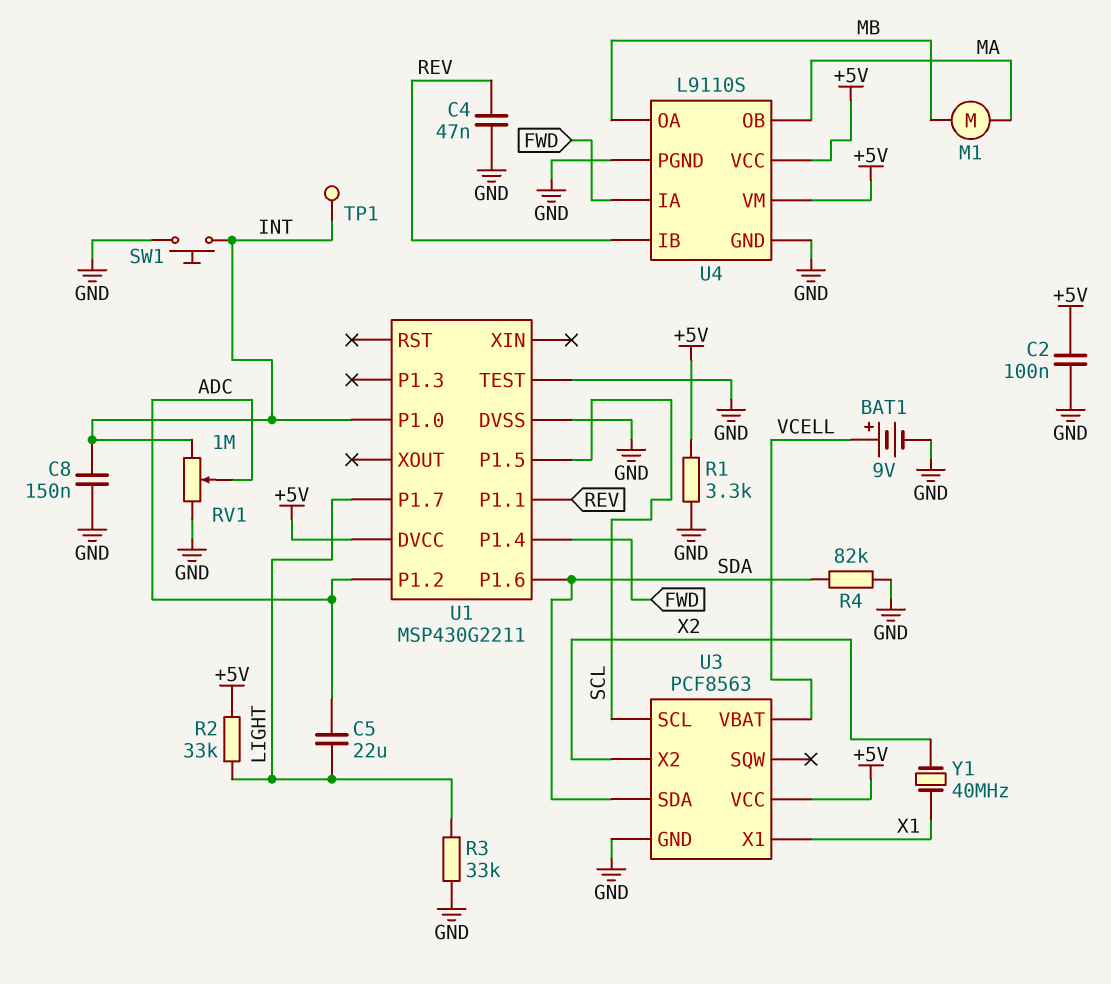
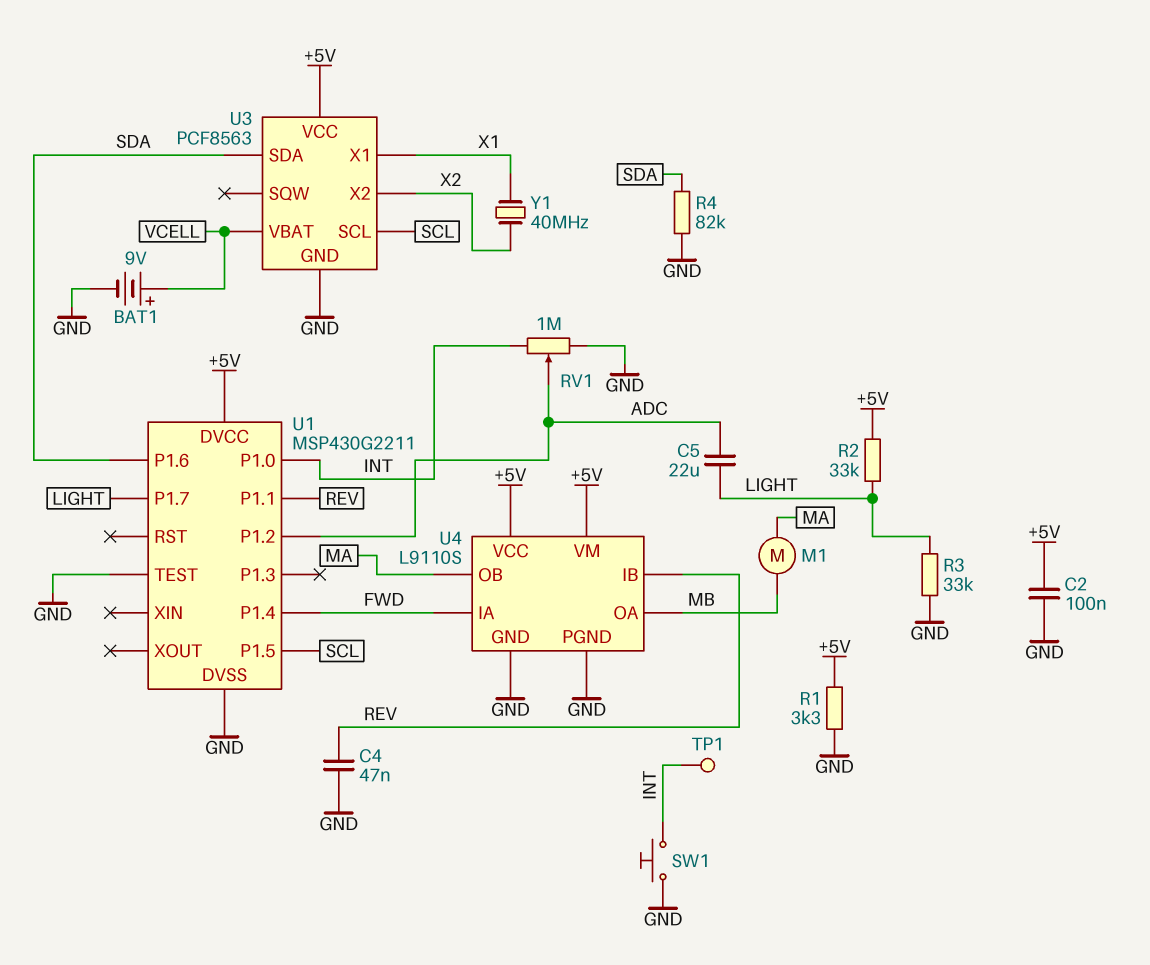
C8: 150nF (GND, INT) -> none

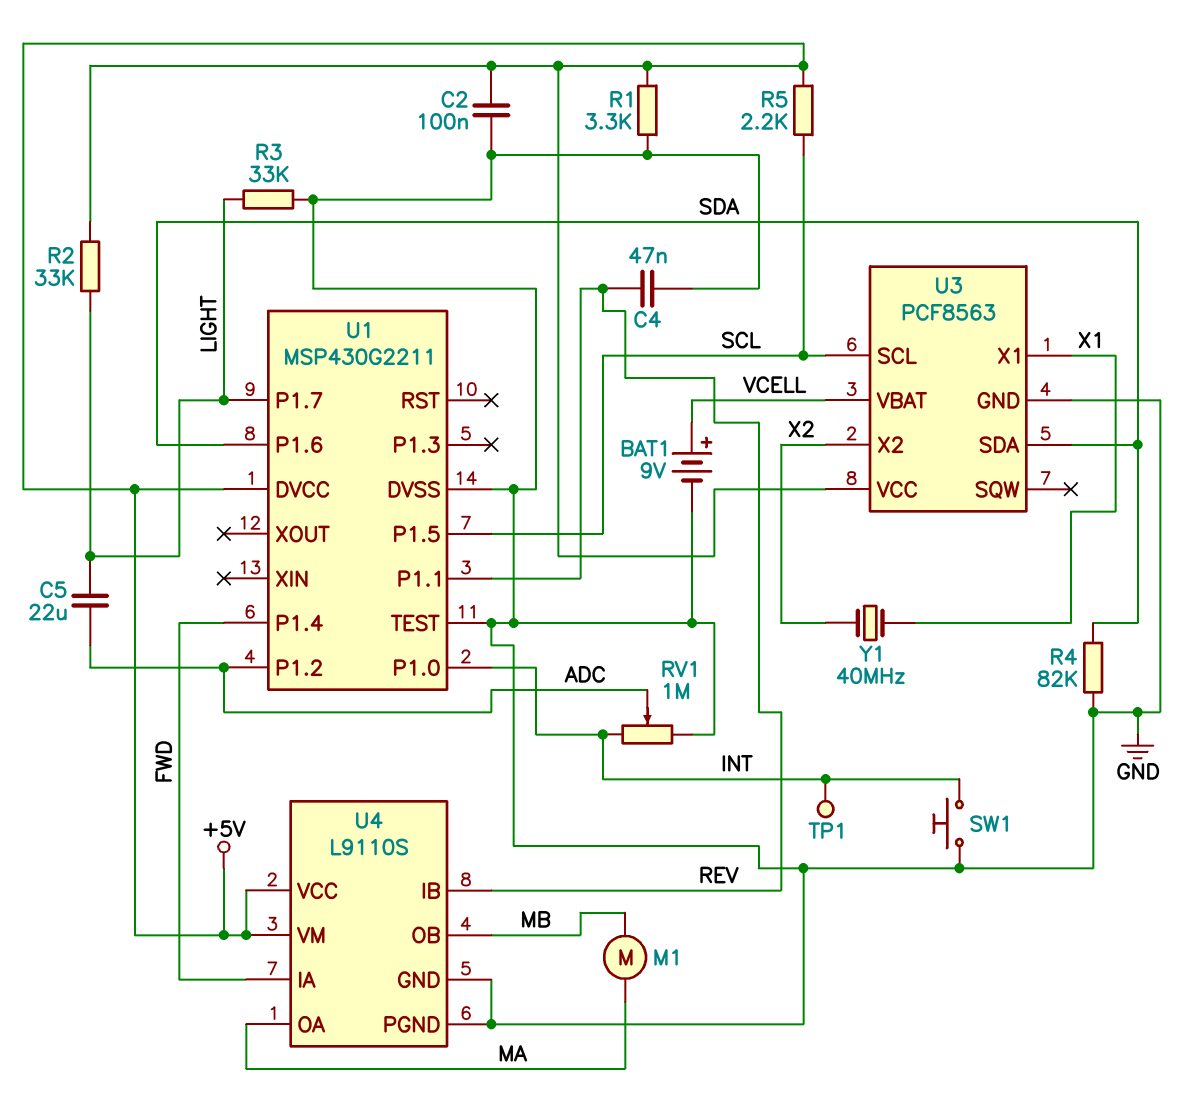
R5: none -> 2.2k (+5V, SCL)
U4 pin OA: MB -> MA
U4 pin OB: MA -> MB

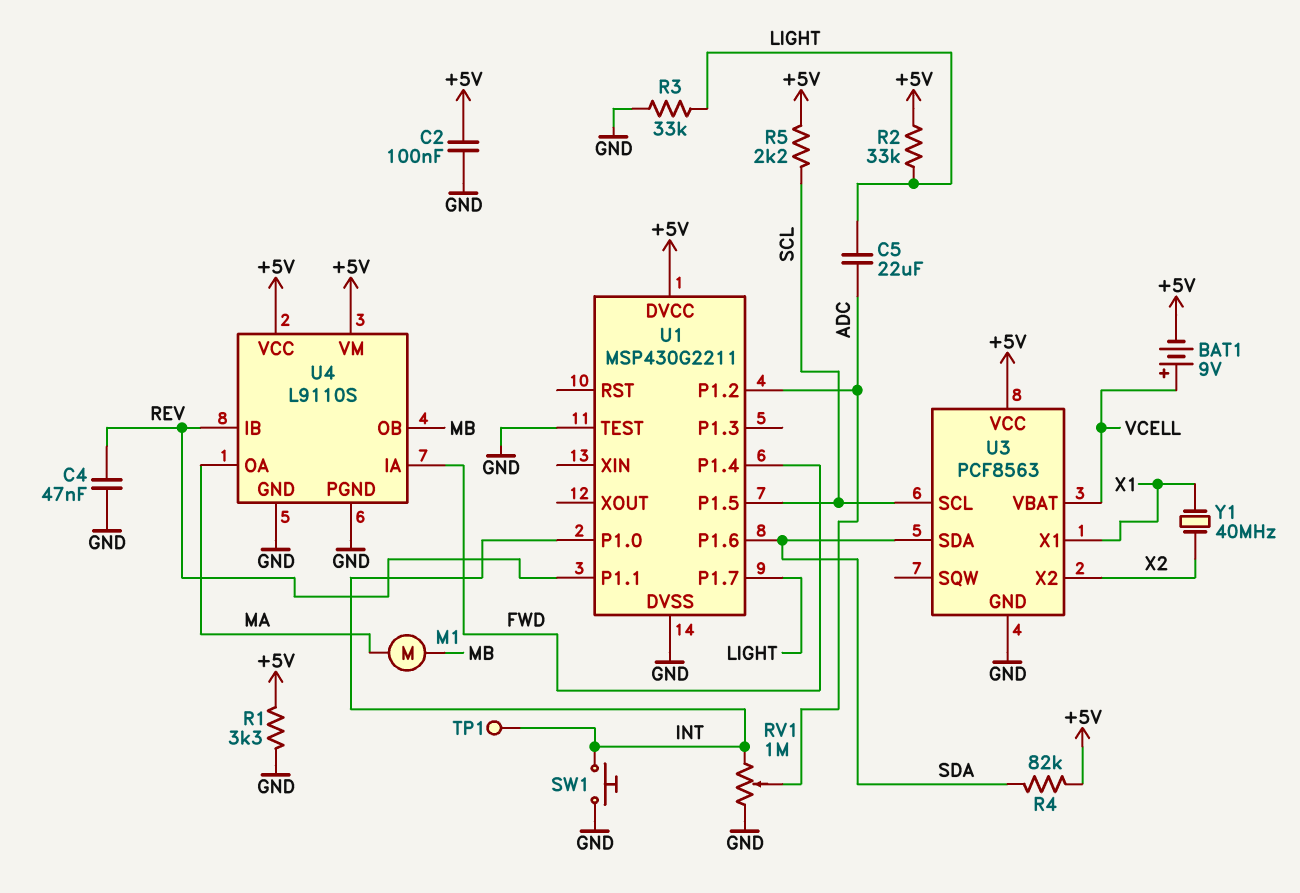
BAT1: 9V (plus VCELL, minus GND) -> 9V (plus VCELL, minus +5V)
R4: 82k (GND, SDA) -> 82k (+5V, SDA)

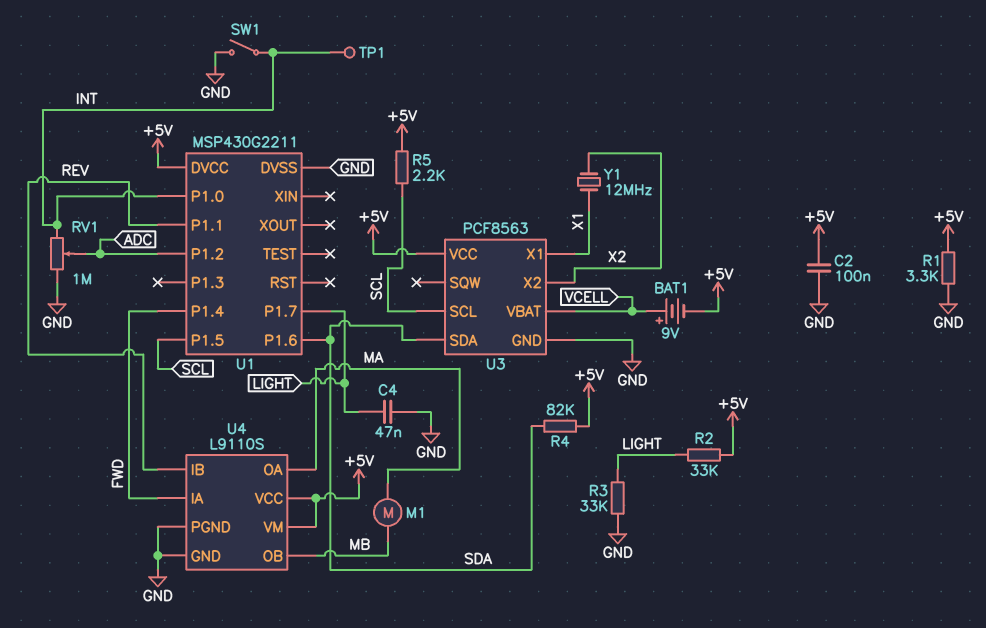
C4: 47nF (GND, REV) -> 47nF (GND, LIGHT)
C5: 22uF (ADC, LIGHT) -> none
SW1: button (GND, INT) -> switch (GND, INT)
U1 pin TEST: GND -> none
Y1: 40MHz (X1, X2) -> 12MHz (X1, X2)

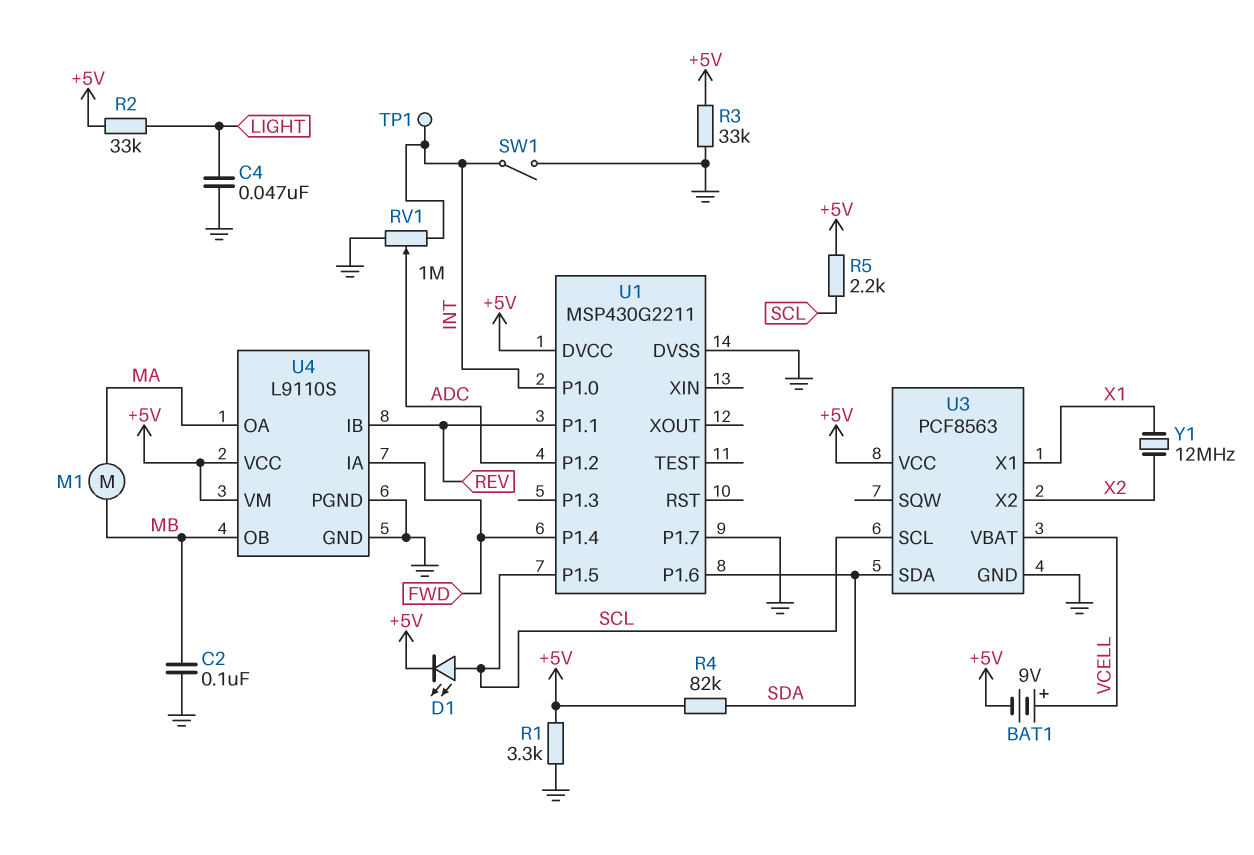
C2: 100nF (+5V, GND) -> 100nF (GND, MB)
D1: none -> LED (A SCL, K +5V)
R3: 33k (GND, LIGHT) -> 33k (+5V, GND)
U1 pin P1.7: LIGHT -> GND

